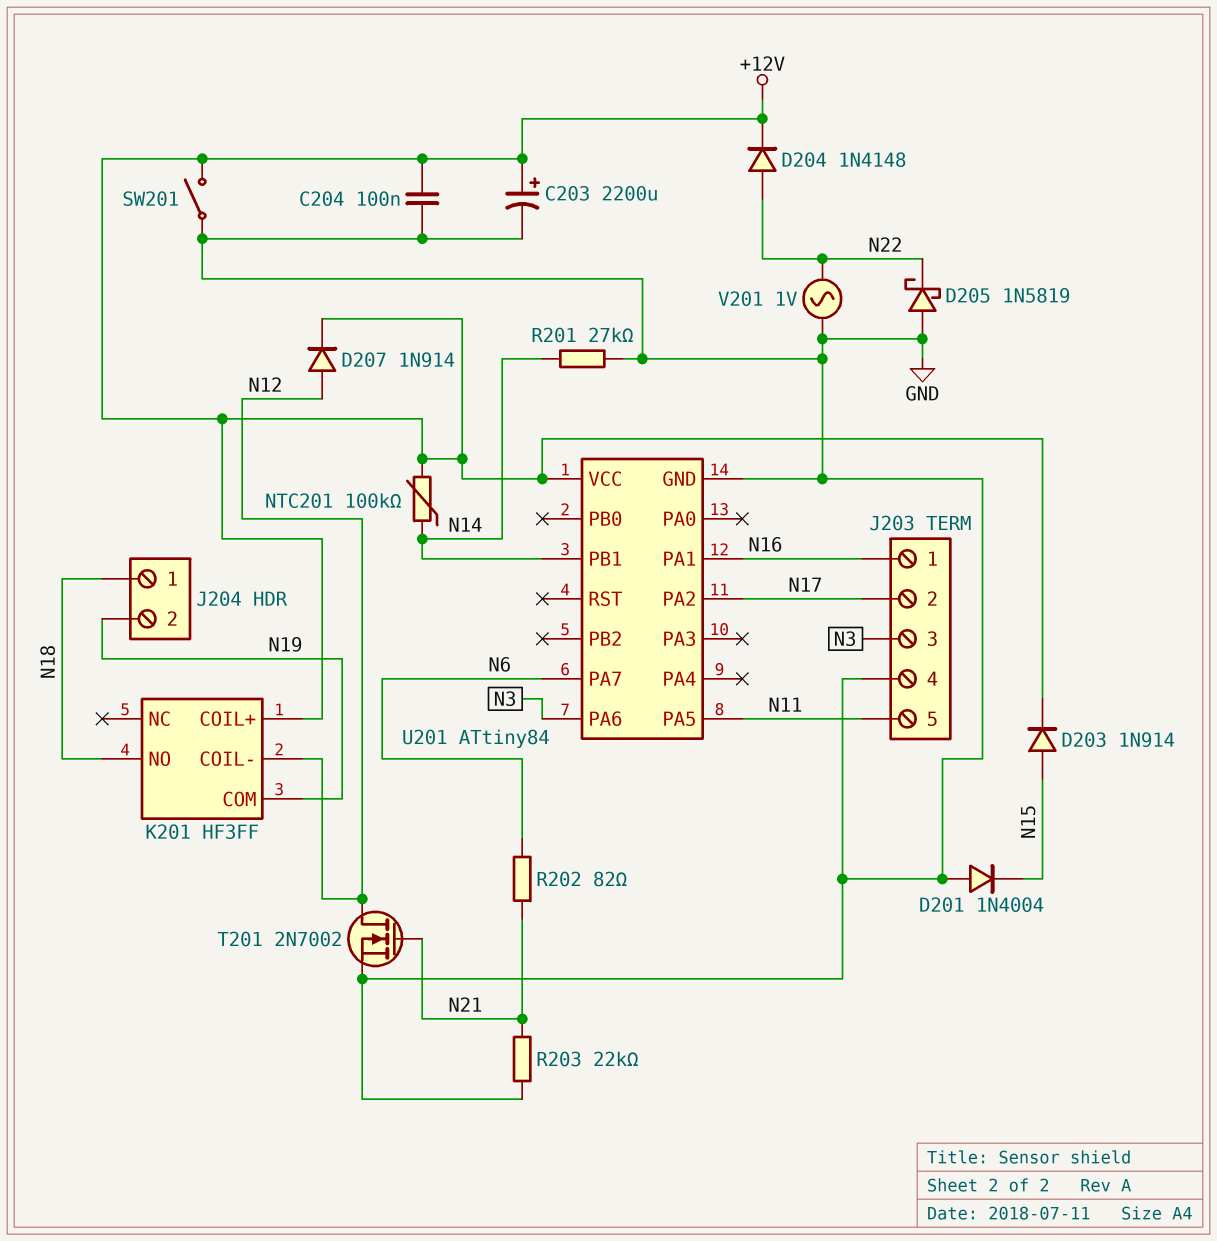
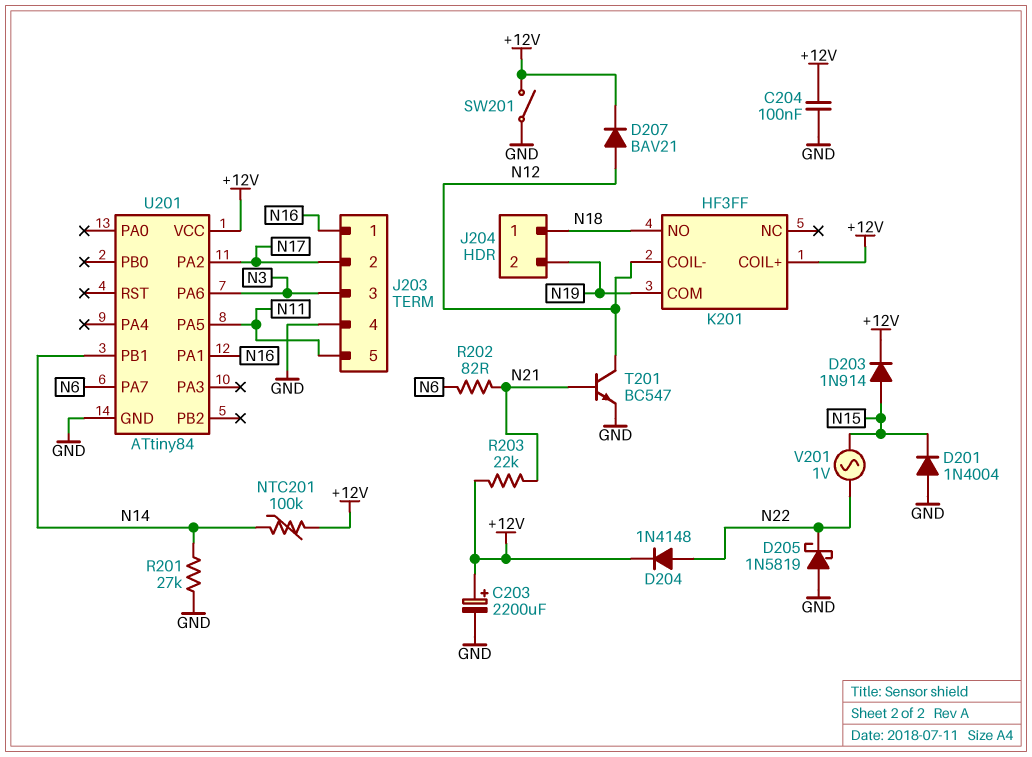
D207: diode 1N914 (A N12, K +12V) -> diode BAV21 (A N12, K +12V)
R203: 22k (GND, N21) -> 22k (+12V, N21)
T201: NMOS 2N7002 (G N21, D N12, S GND) -> NPN BC547 (B N21, C N12, E GND)
V201: AC 1V (GND, N22) -> AC 1V (N15, N22)

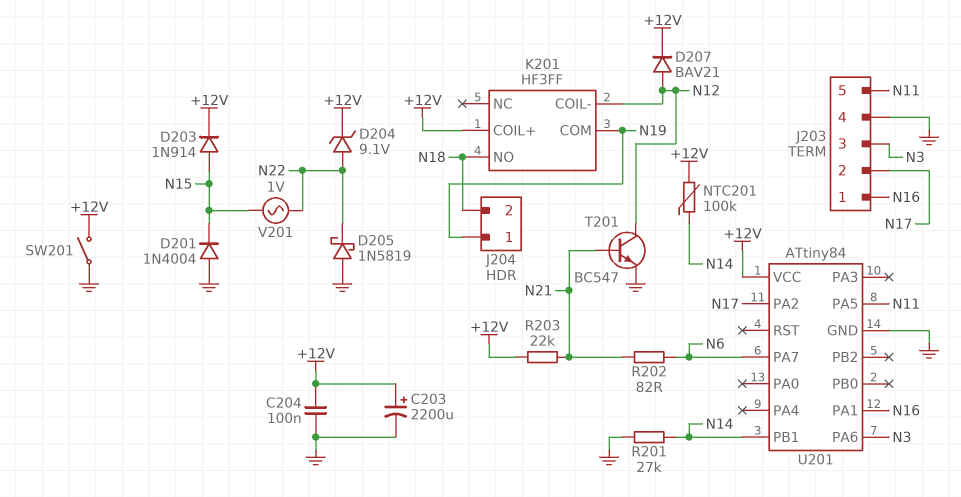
D204: diode 1N4148 (A N22, K +12V) -> zener 9.1V (A N22, K +12V)
J204 pin 1: N18 -> N19
J204 pin 2: N19 -> N18

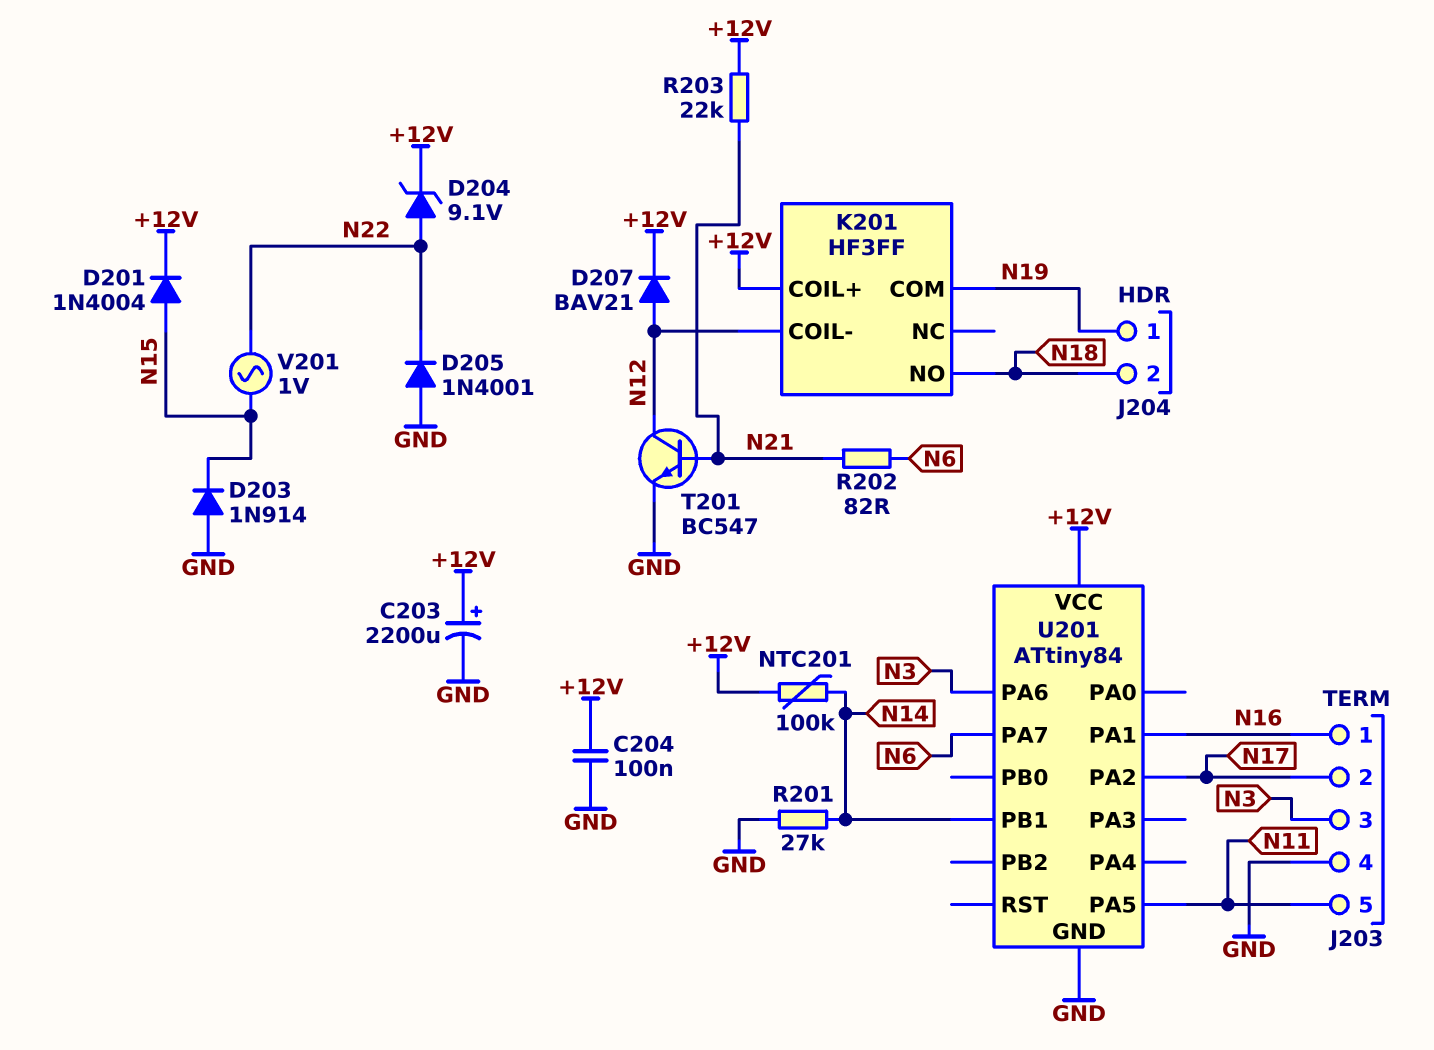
D201: diode 1N4004 (A GND, K N15) -> diode 1N4004 (A N15, K +12V)
D203: diode 1N914 (A N15, K +12V) -> diode 1N914 (A GND, K N15)
D205: schottky 1N5819 (A GND, K N22) -> diode 1N4001 (A GND, K N22)
SW201: switch (+12V, GND) -> none

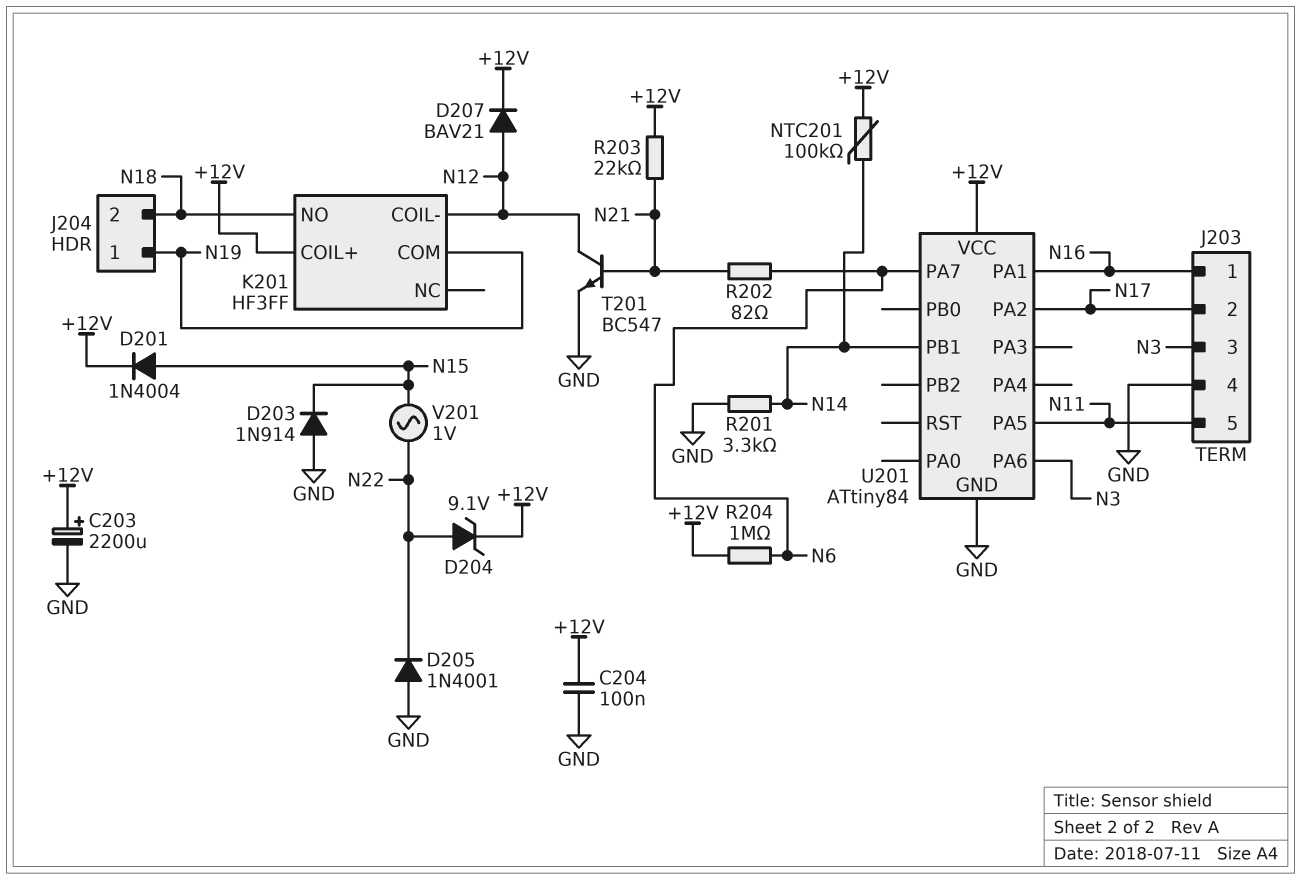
R201: 27k (GND, N14) -> 3.3k (GND, N14)
R204: none -> 1M (+12V, N6)

